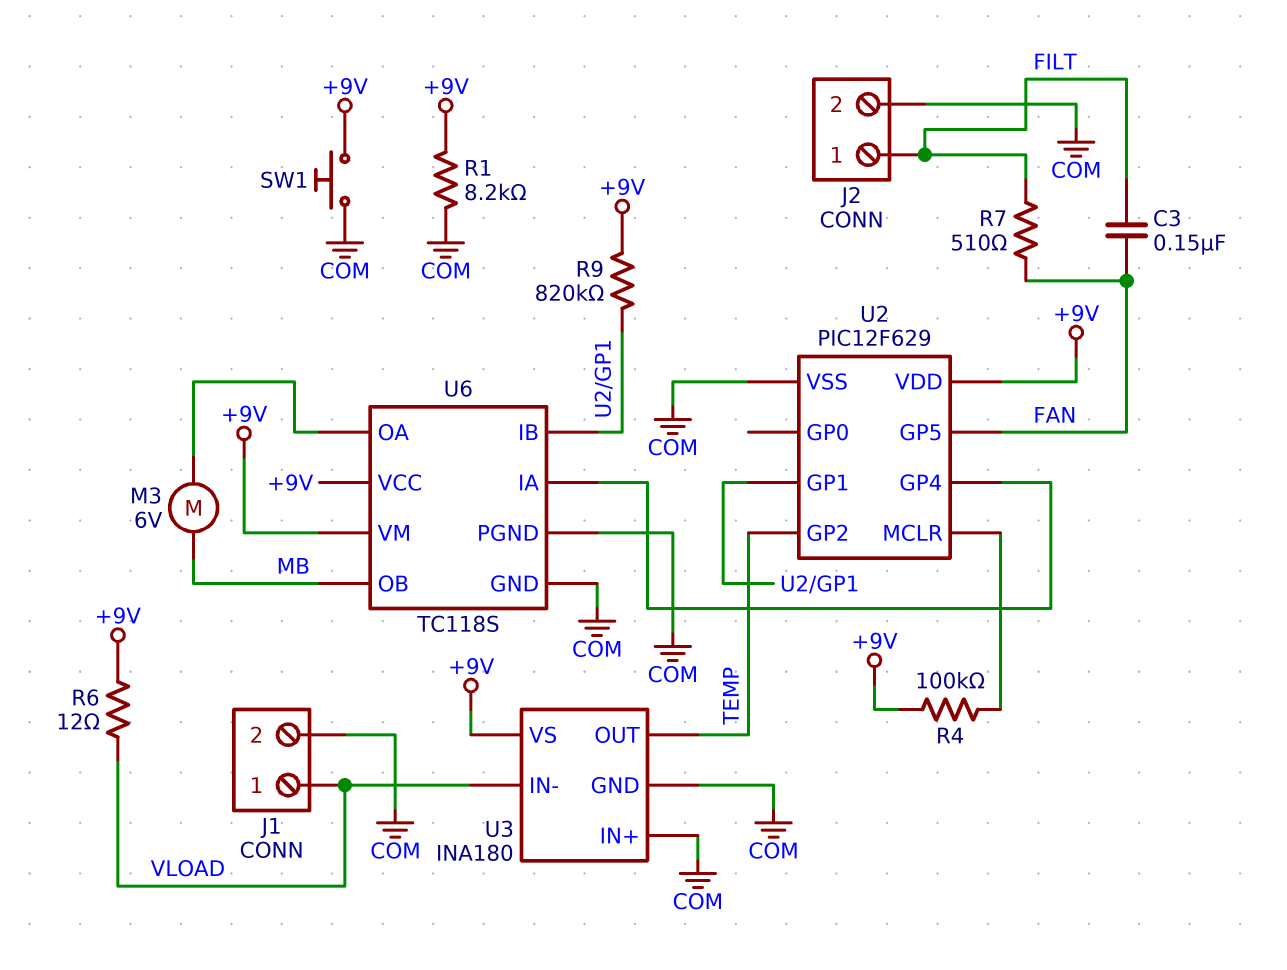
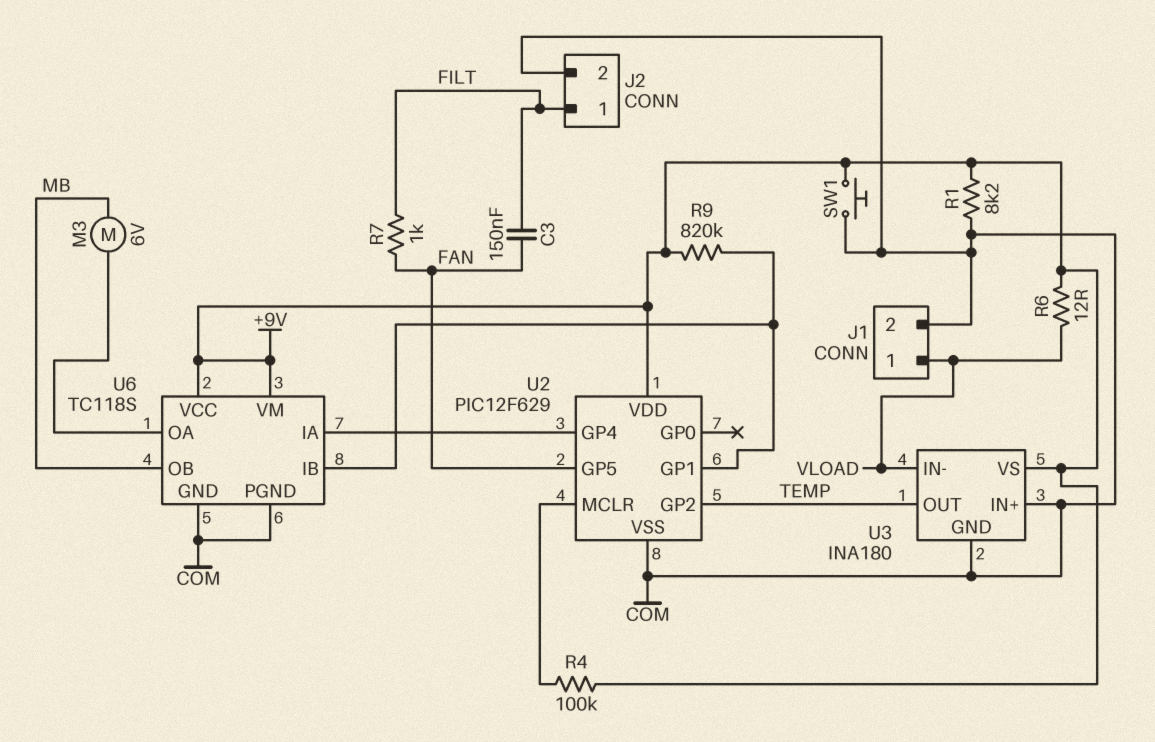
R7: 510 (FAN, FILT) -> 1k (FAN, FILT)

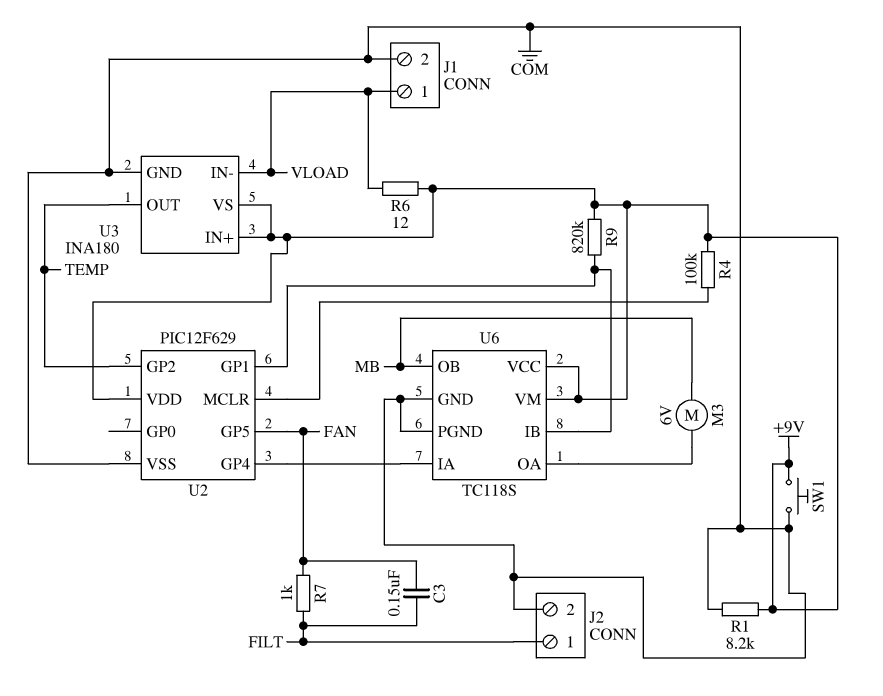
U3 pin IN+: COM -> +9V

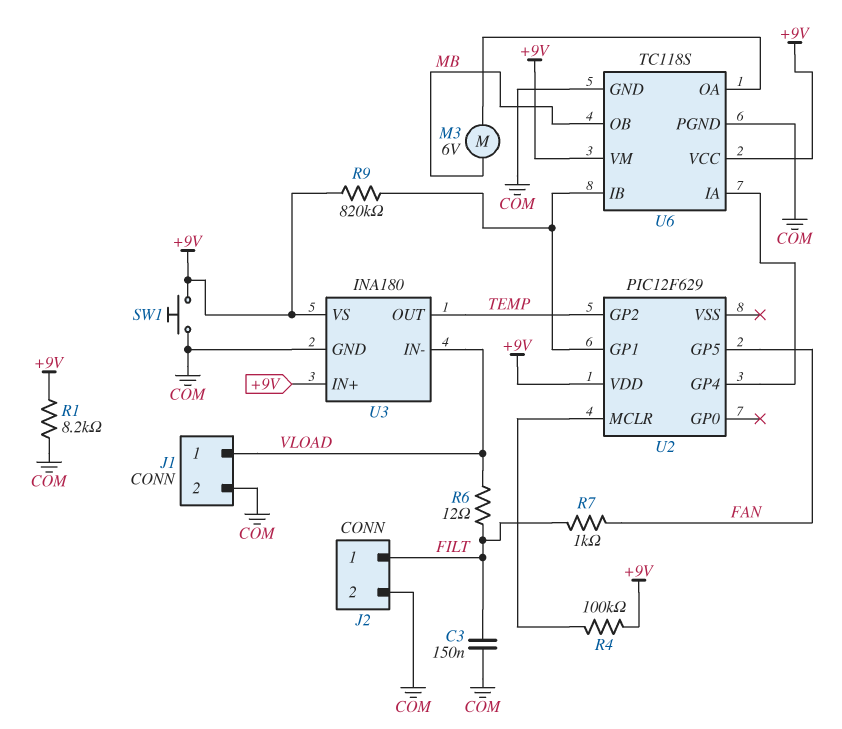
C3: 150nF (FAN, FILT) -> 150nF (COM, FILT)
R6: 12 (+9V, VLOAD) -> 12 (FILT, VLOAD)
U2 pin VSS: COM -> none

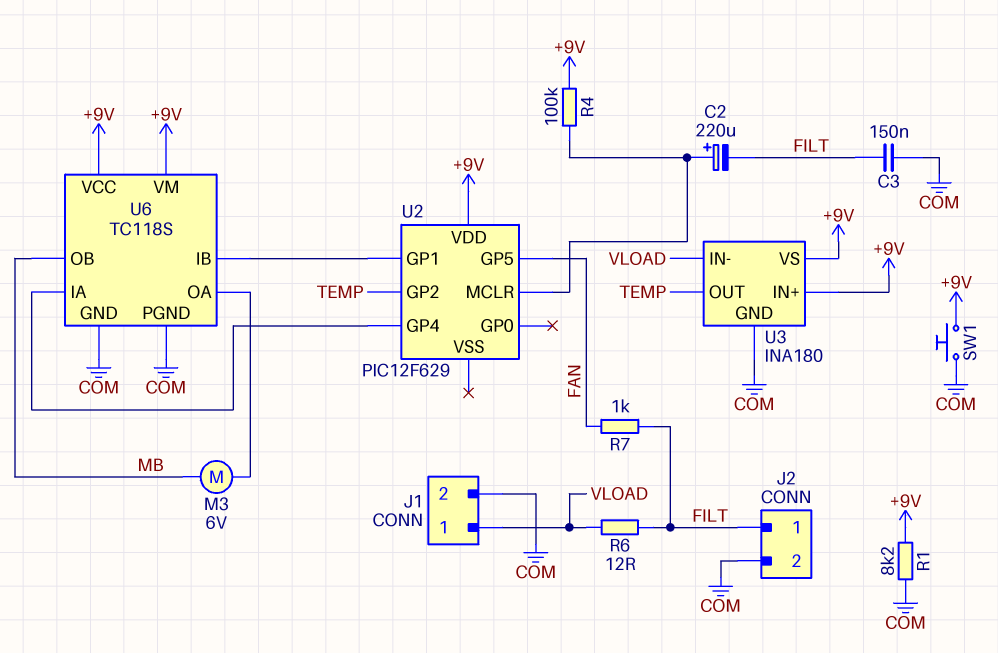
C2: none -> 220uF (plus U2/MCLR, minus FILT)
R9: 820k (+9V, U2/GP1) -> none

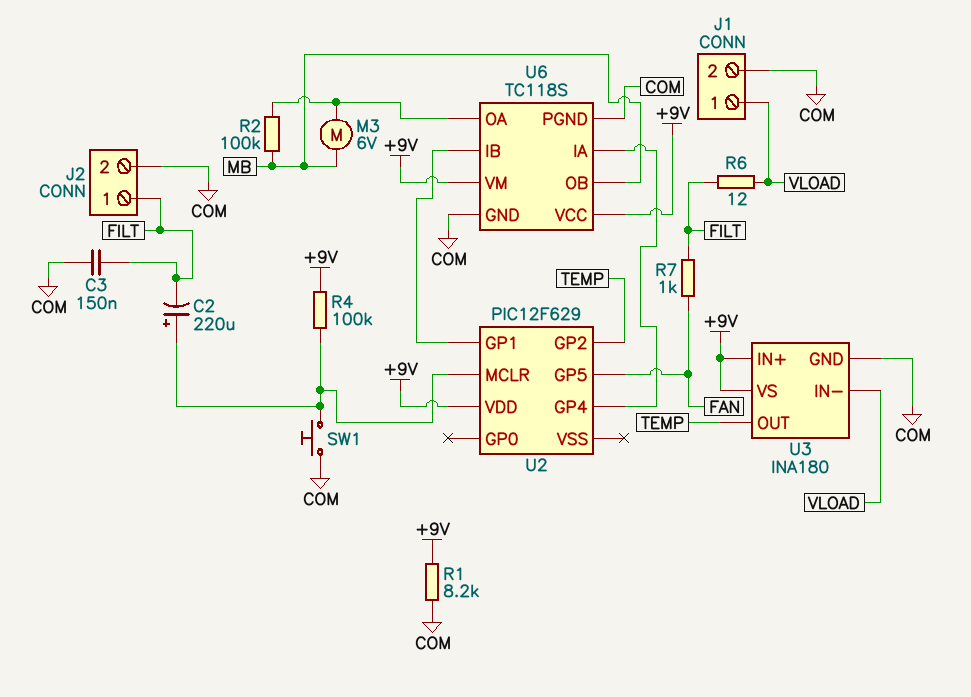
R2: none -> 100k (MB, U6/OA)
SW1: button (+9V, COM) -> button (COM, U2/MCLR)

